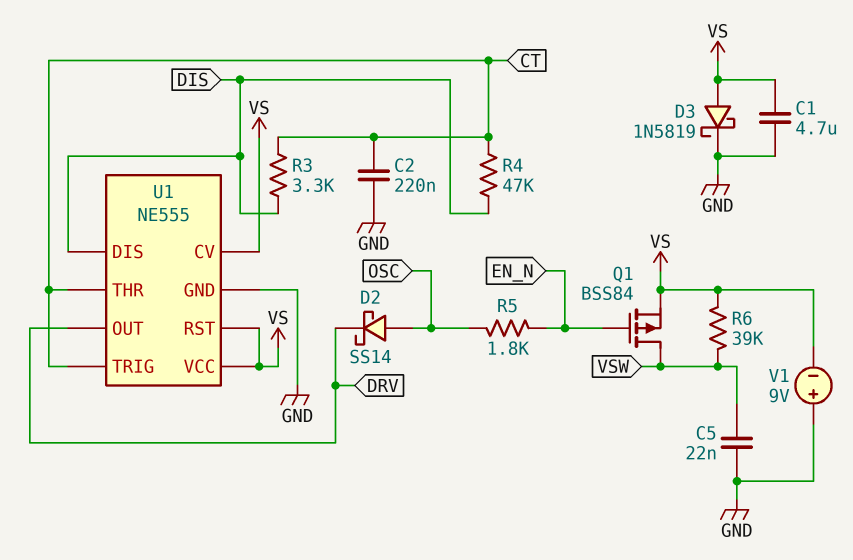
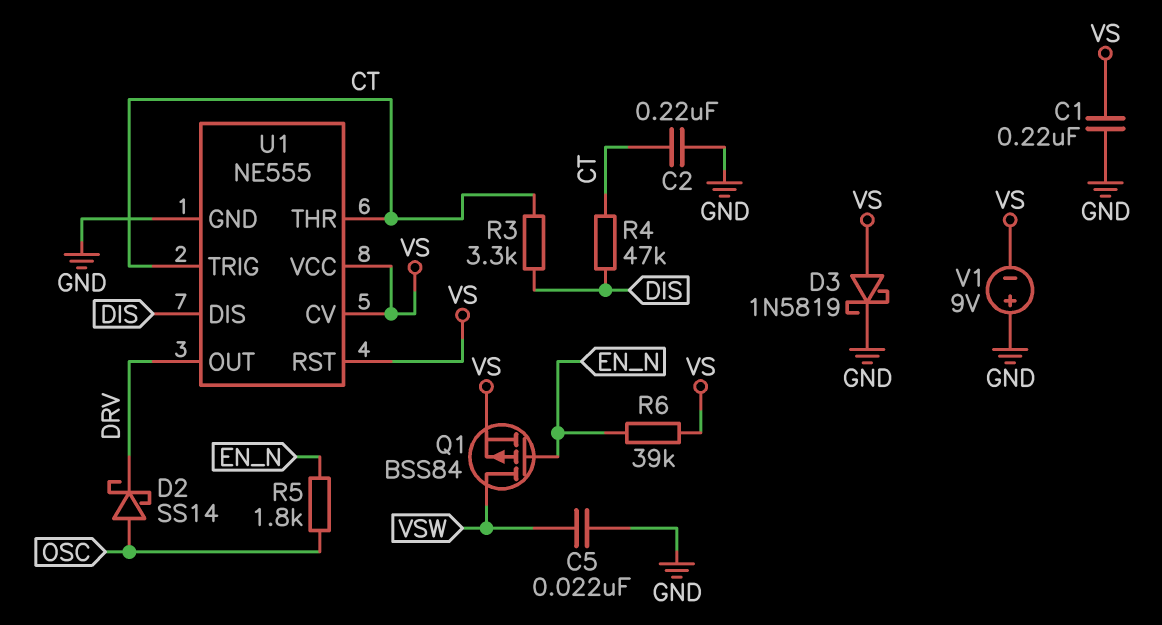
C1: 4.7uF (GND, VS) -> 220nF (GND, VS)
R6: 39k (VS, VSW) -> 39k (EN_N, VS)

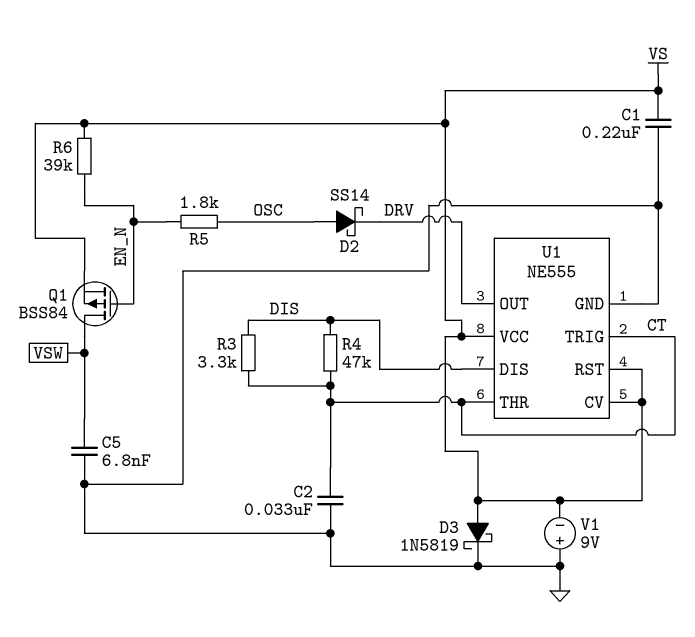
C2: 220nF (CT, GND) -> 33nF (CT, GND)
C5: 22nF (GND, VSW) -> 6.8nF (GND, VSW)

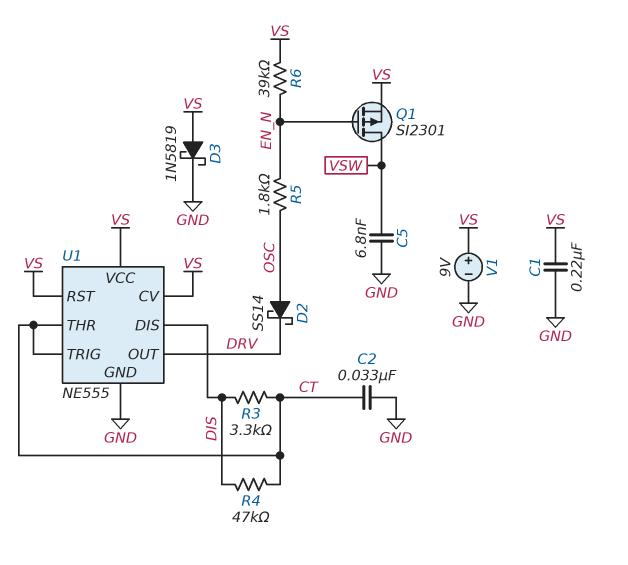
Q1: PMOS BSS84 (G EN_N, D VSW, S VS) -> PMOS SI2301 (G EN_N, D VSW, S VS)
V1: 9V (plus GND, minus VS) -> 9V (plus VS, minus GND)

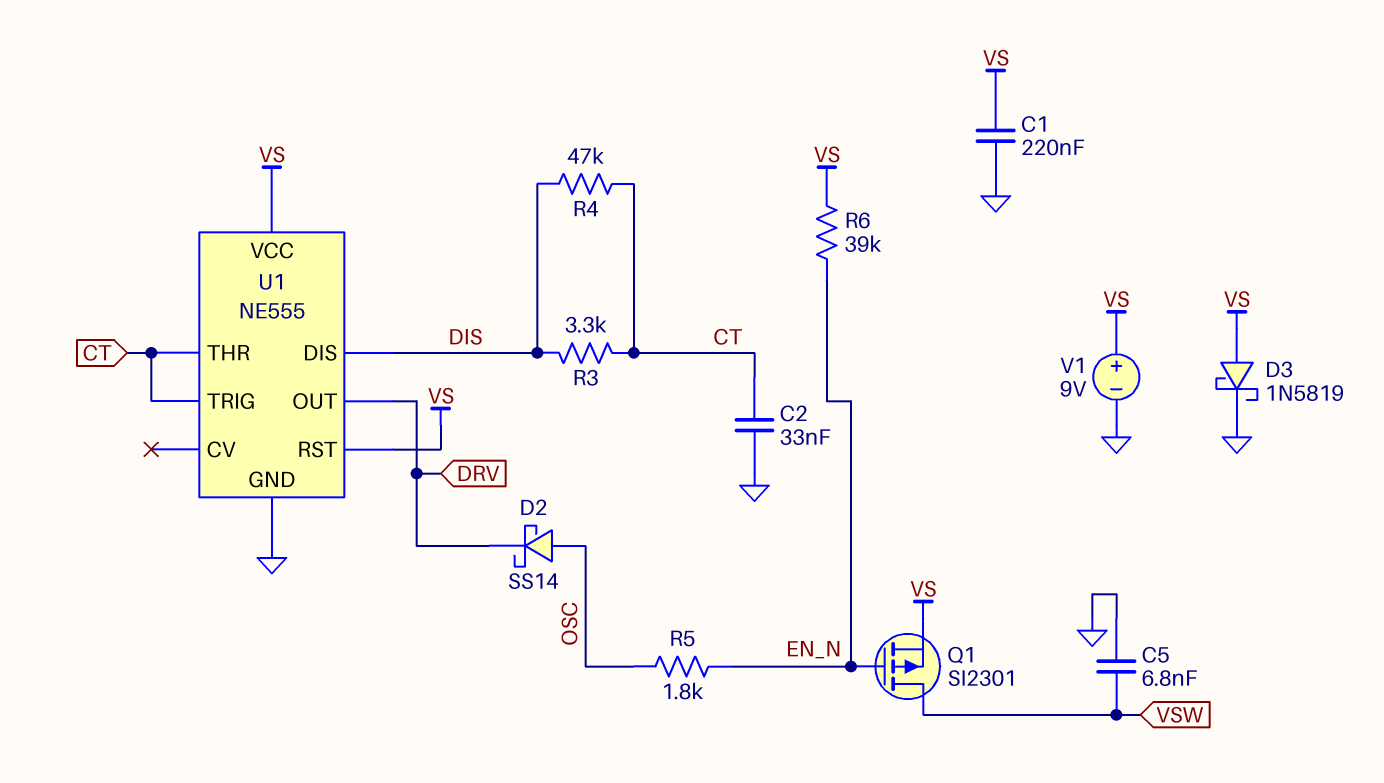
U1 pin CV: VS -> none

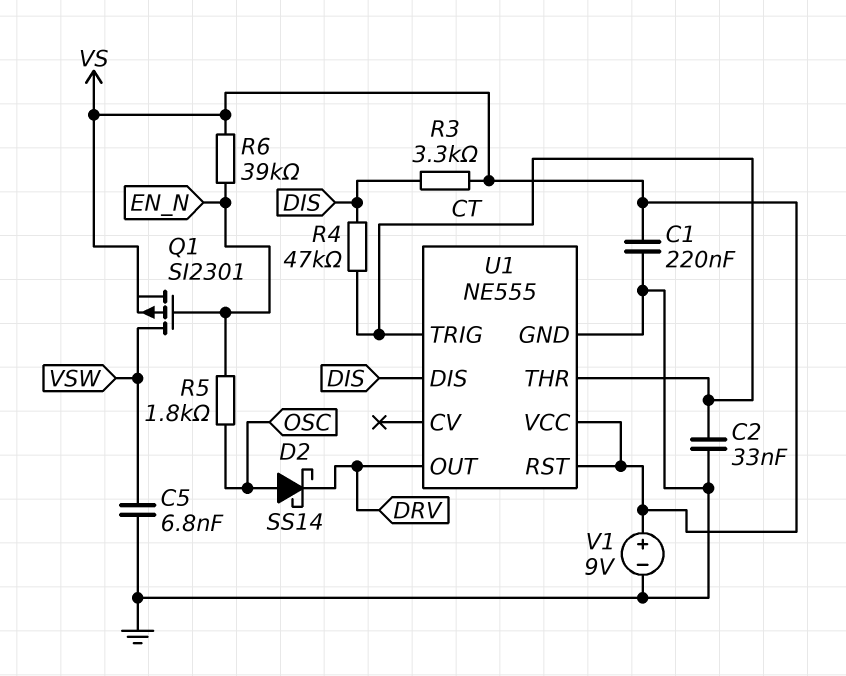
D3: schottky 1N5819 (A VS, K GND) -> none
R3: 3.3k (CT, DIS) -> 3.3k (DIS, VS)

